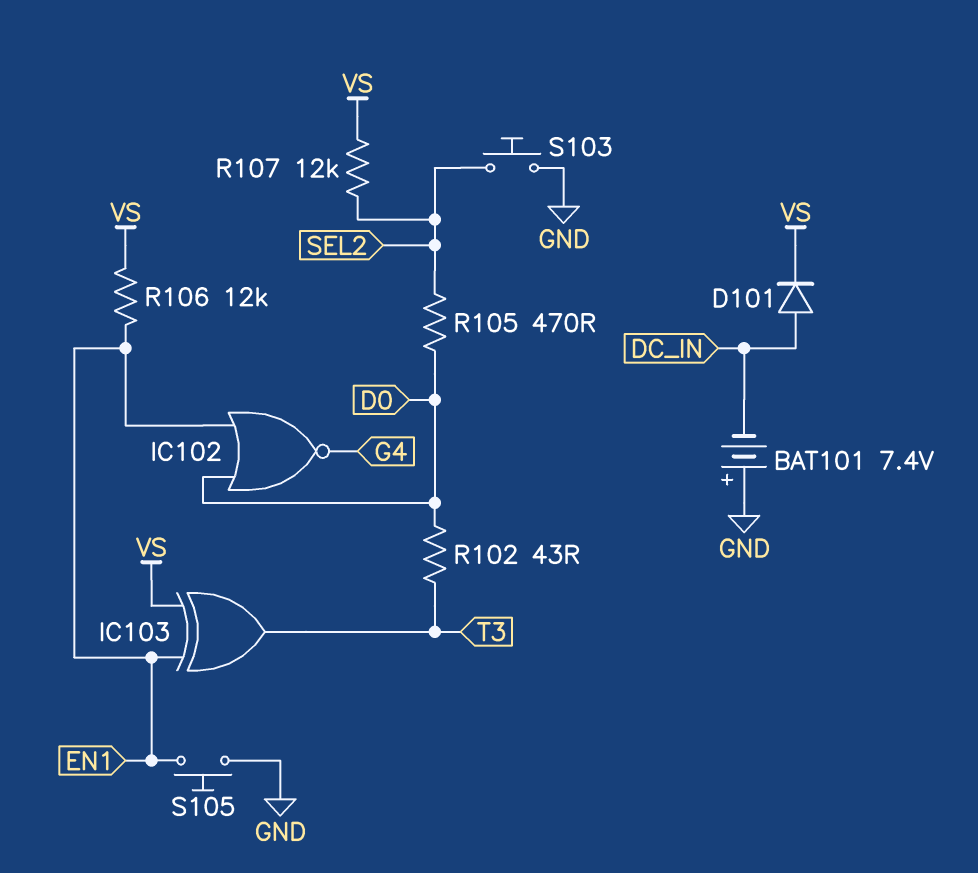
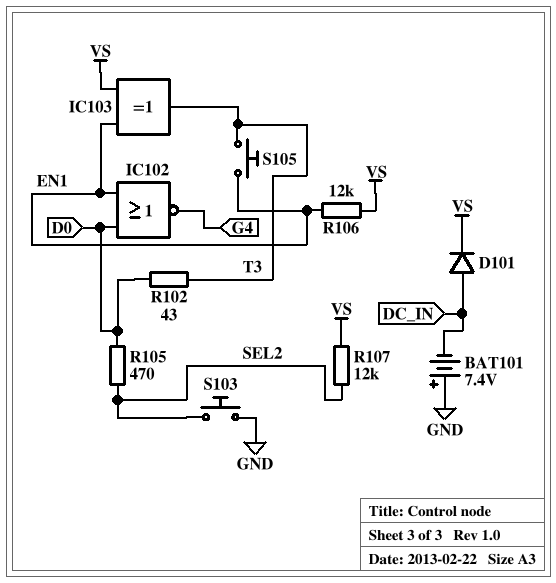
S105: button (EN1, GND) -> button (EN1, T3)

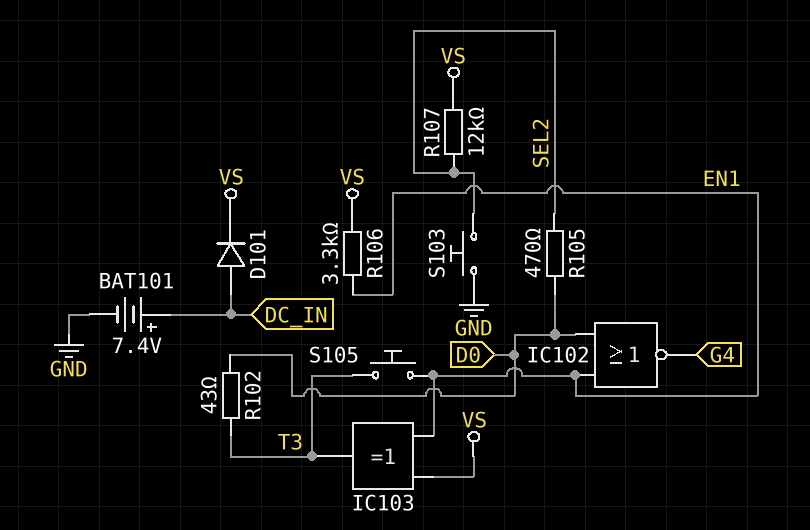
BAT101: 7.4V (plus GND, minus DC_IN) -> 7.4V (plus DC_IN, minus GND)
R106: 12k (EN1, VS) -> 3.3k (EN1, VS)

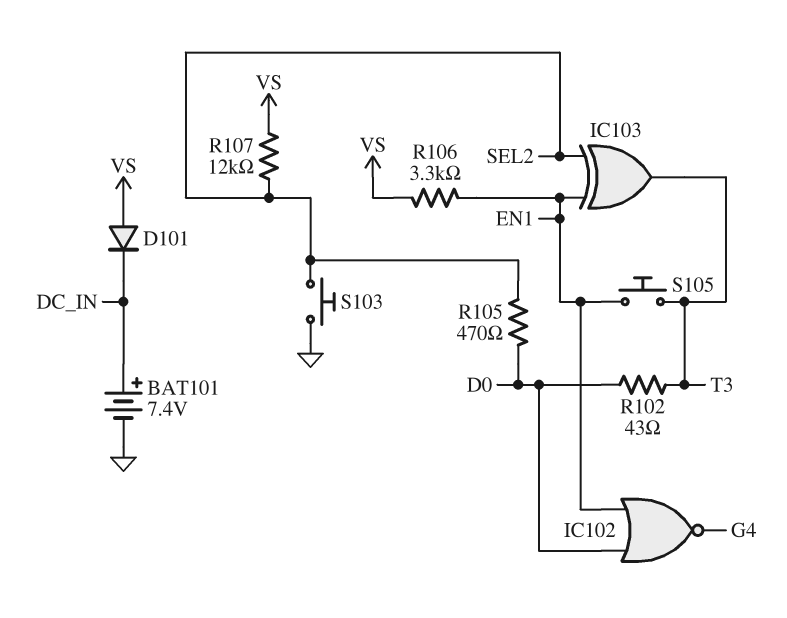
D101: diode (A DC_IN, K VS) -> diode (A VS, K DC_IN)
IC103: XOR (in EN1, in VS, out T3) -> XOR (in EN1, in SEL2, out T3)

